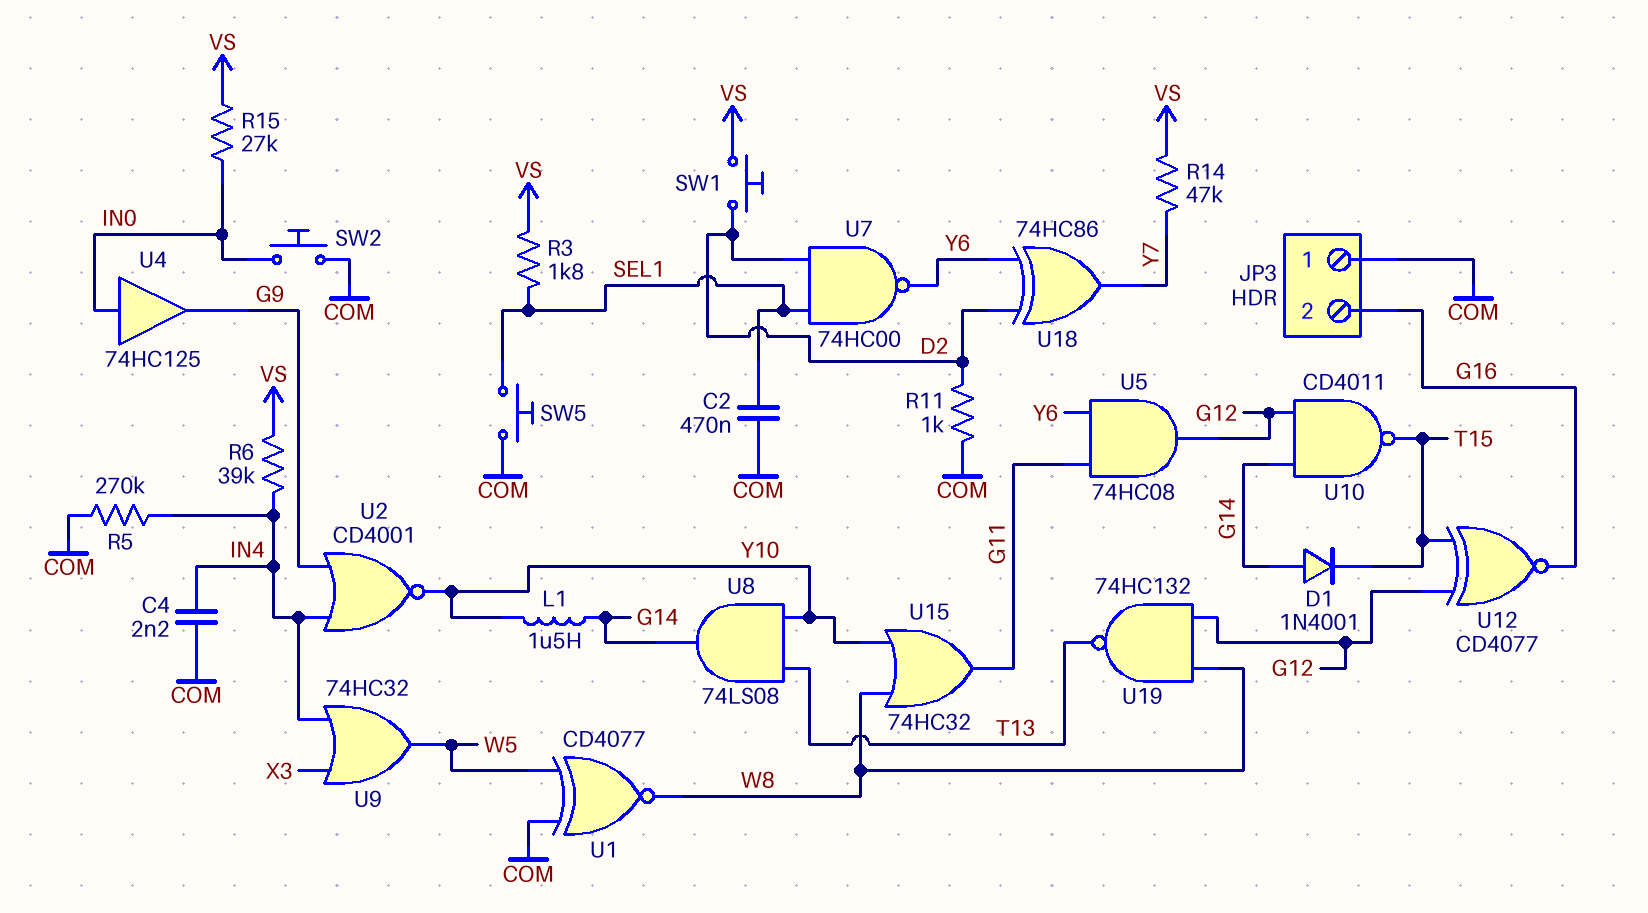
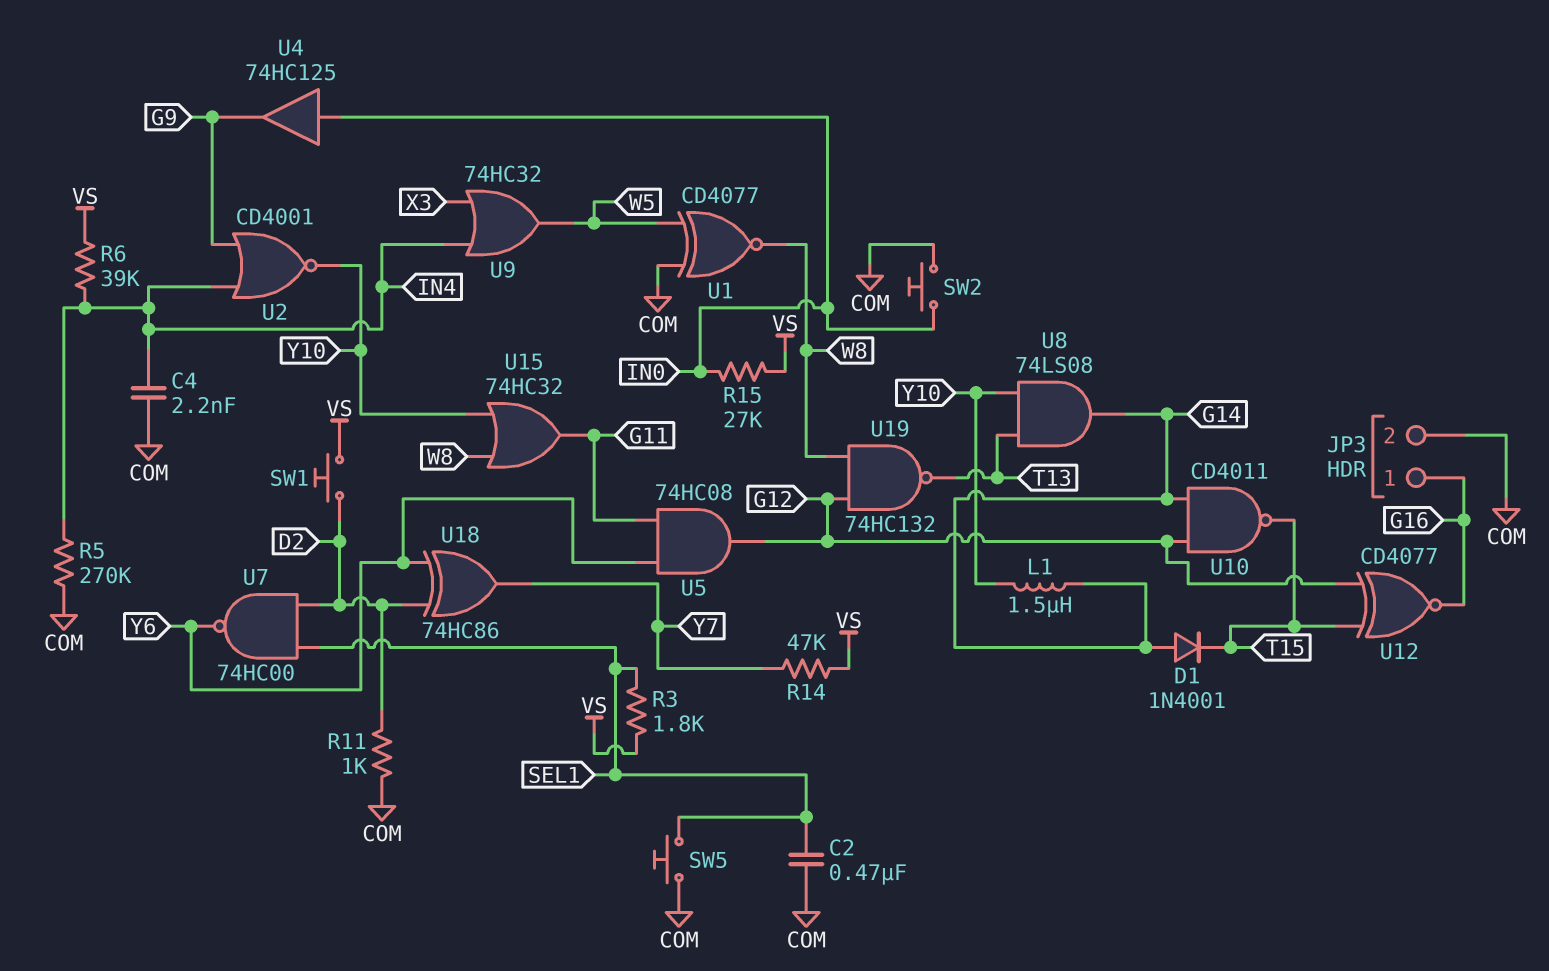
JP3 pin 1: COM -> G16
JP3 pin 2: G16 -> COM

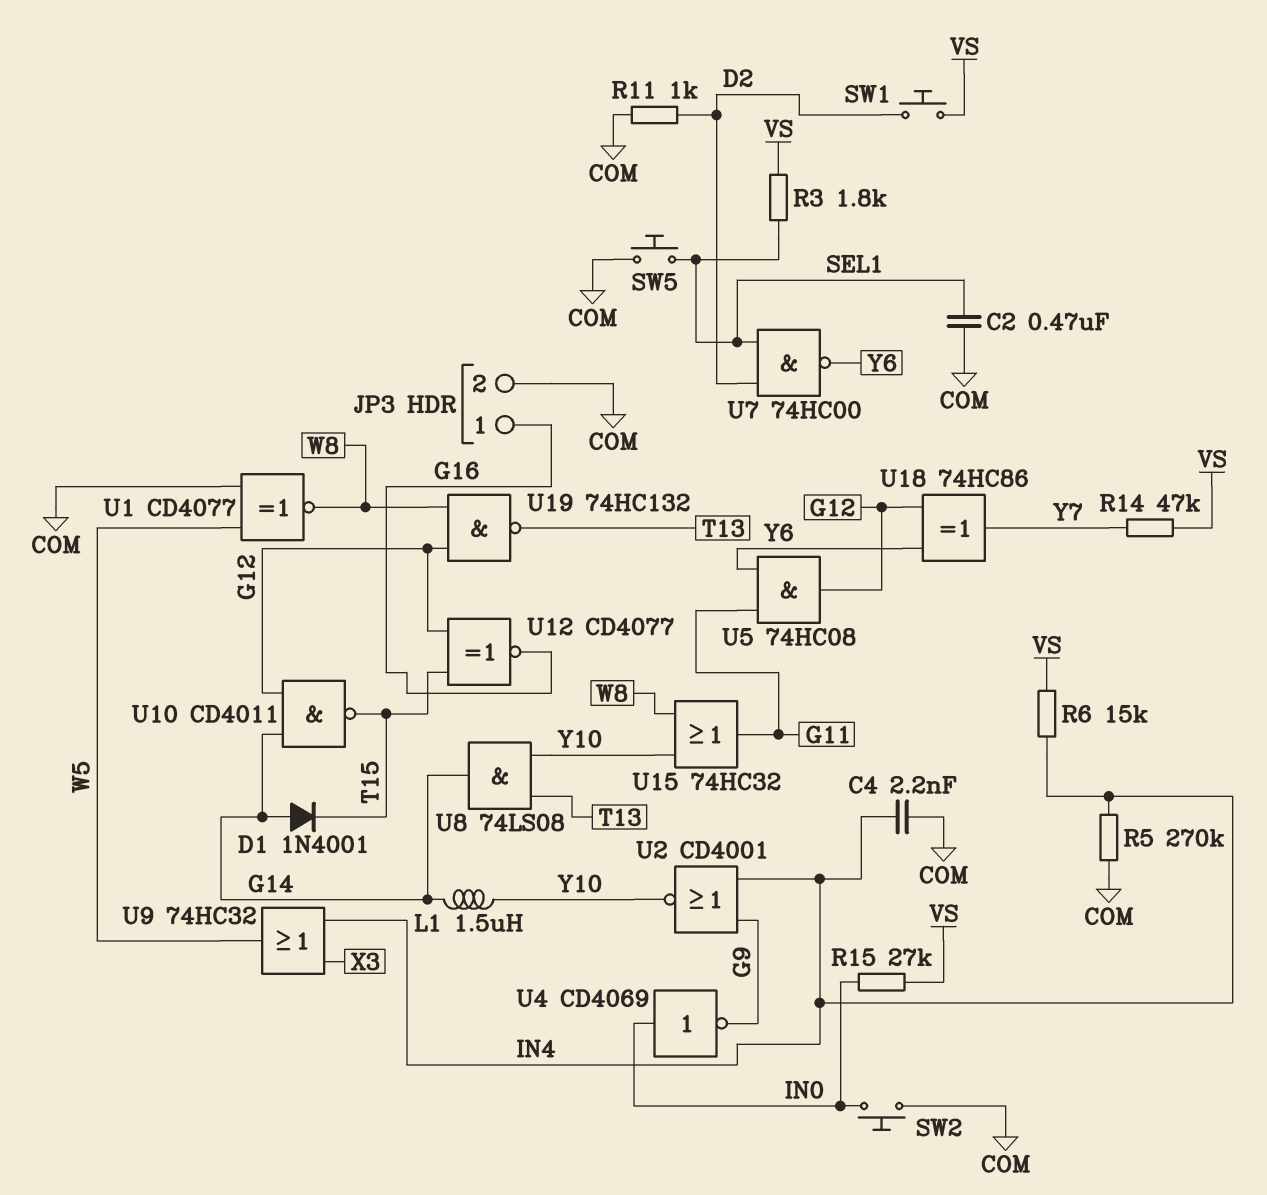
R6: 39k (IN4, VS) -> 15k (IN4, VS)
U4: buffer 74HC125 (in IN0, out G9) -> NOT CD4069 (in IN0, out G9)
U18: XOR 74HC86 (in D2, in Y6, out Y7) -> XOR 74HC86 (in G12, in Y6, out Y7)

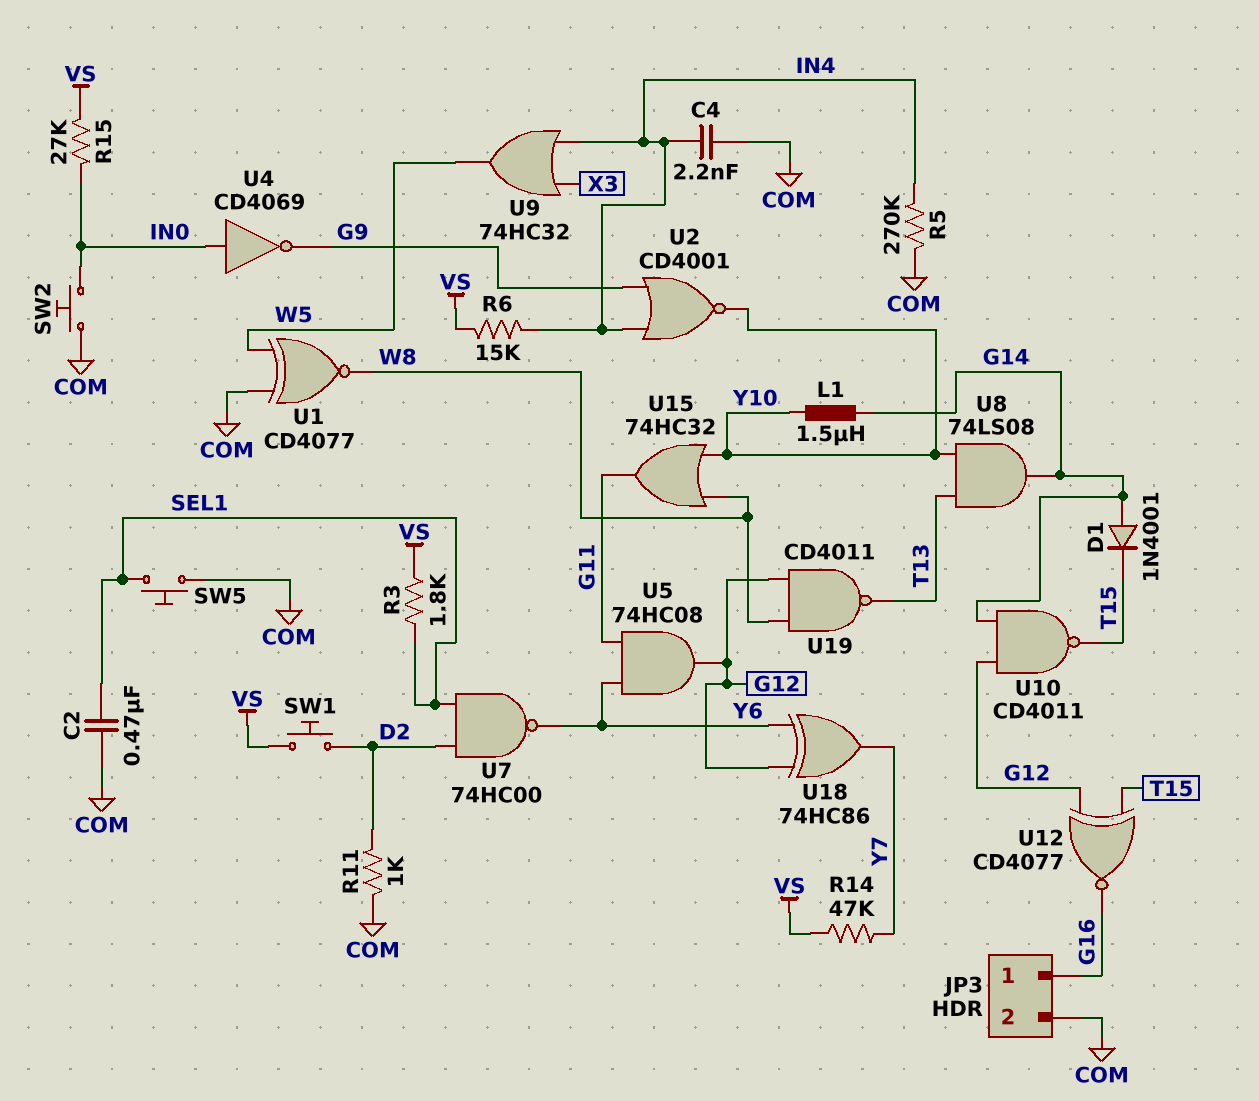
U19: NAND 74HC132 (in G12, in W8, out T13) -> NAND CD4011 (in G12, in W8, out T13)

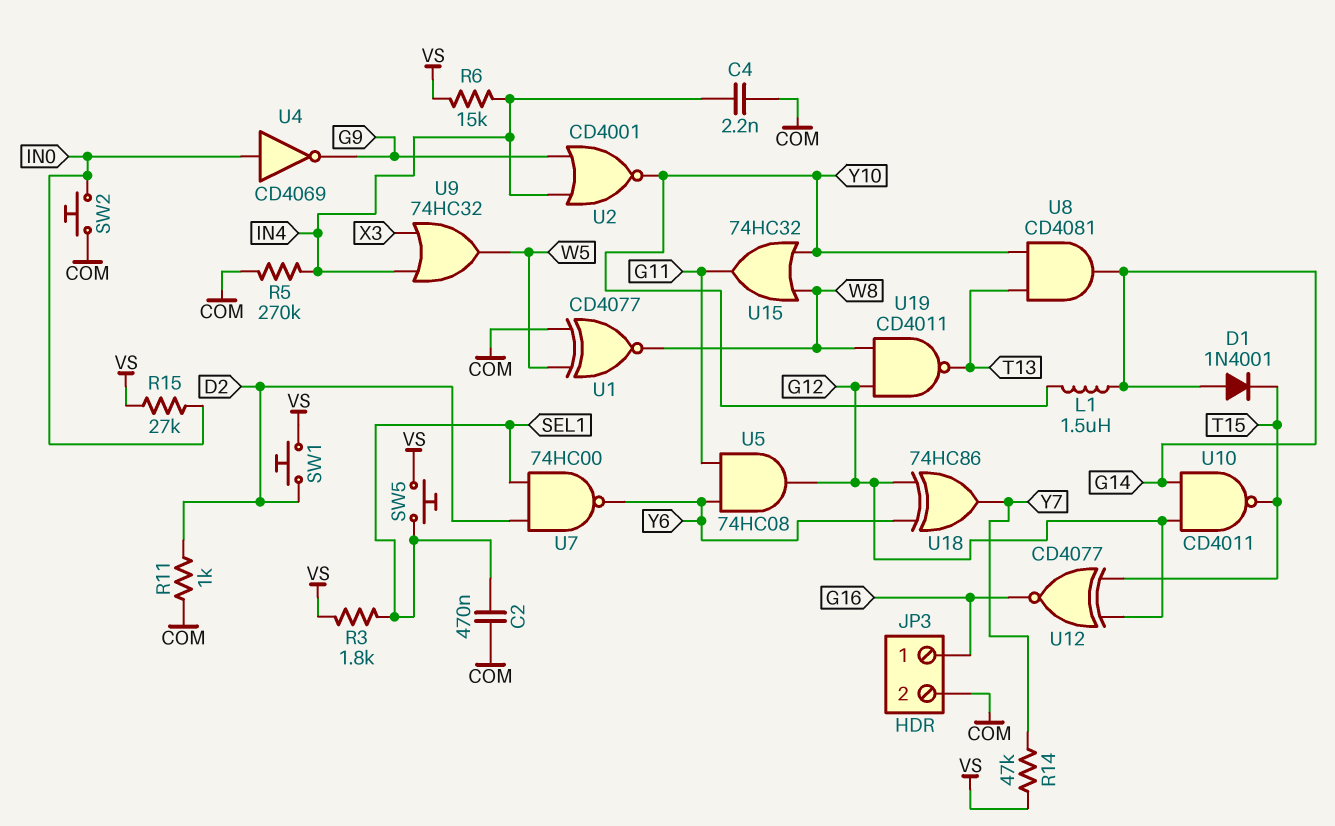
SW5: button (COM, SEL1) -> button (SEL1, VS)
U8: AND 74LS08 (in T13, in Y10, out G14) -> AND CD4081 (in T13, in Y10, out G14)

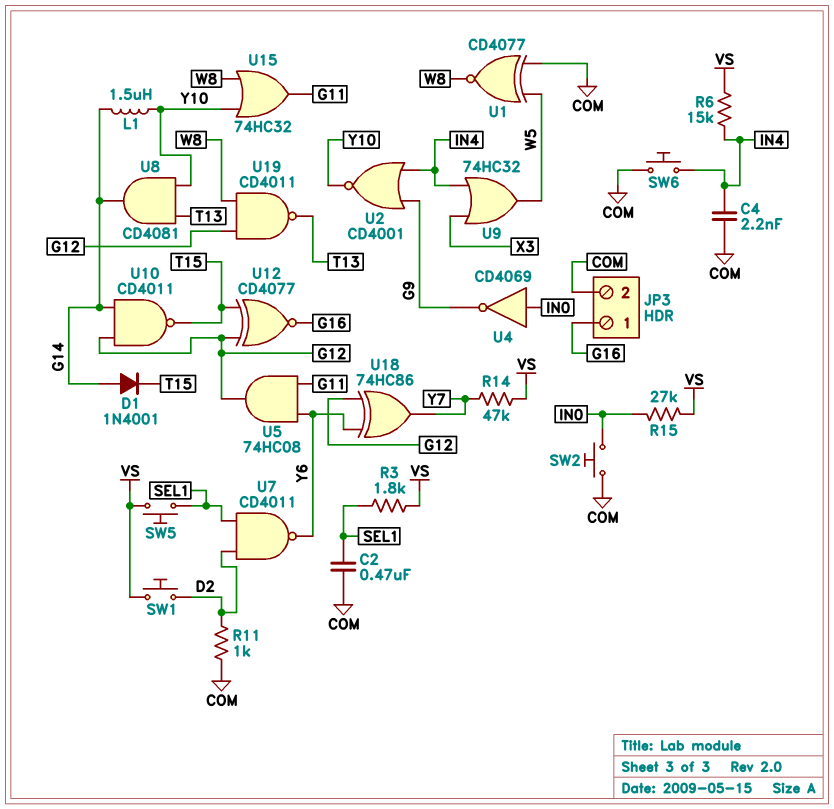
R5: 270k (COM, IN4) -> none
SW6: none -> button (COM, IN4)
U7: NAND 74HC00 (in D2, in SEL1, out Y6) -> NAND CD4011 (in D2, in SEL1, out Y6)

